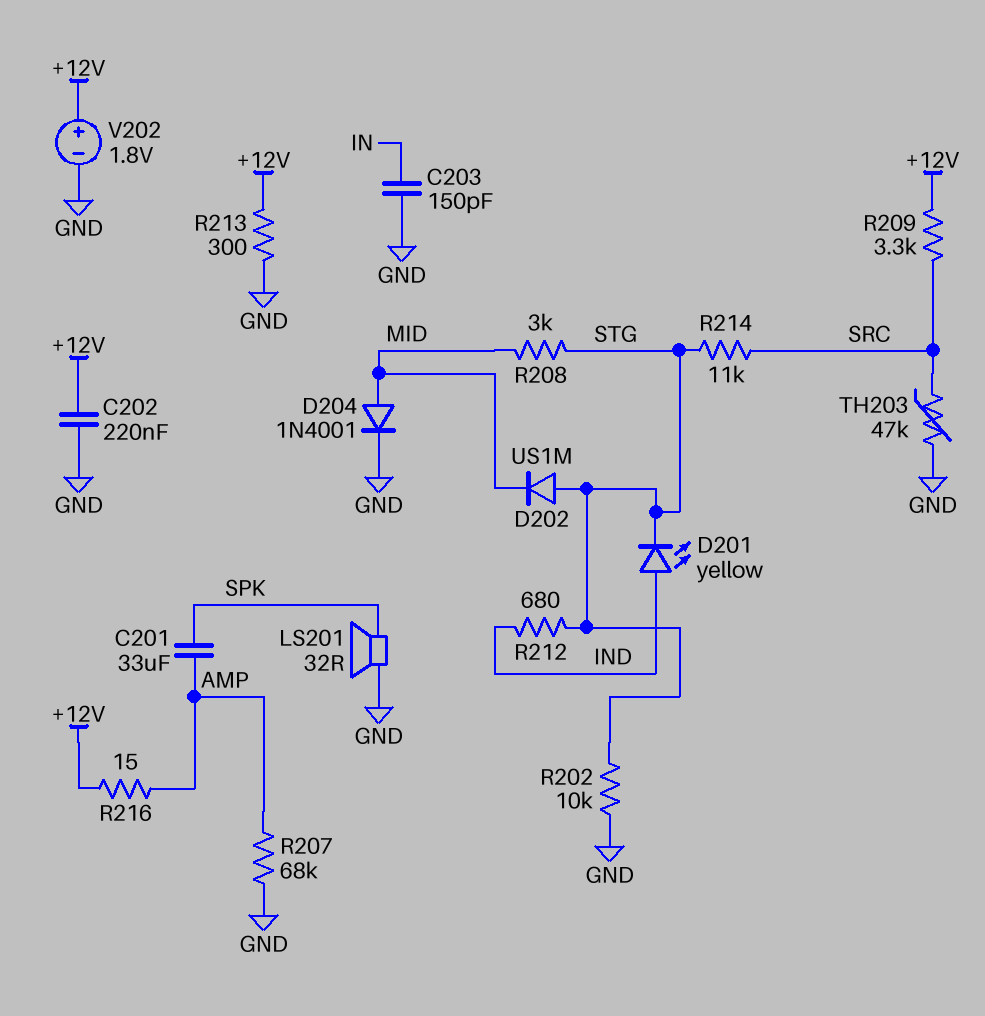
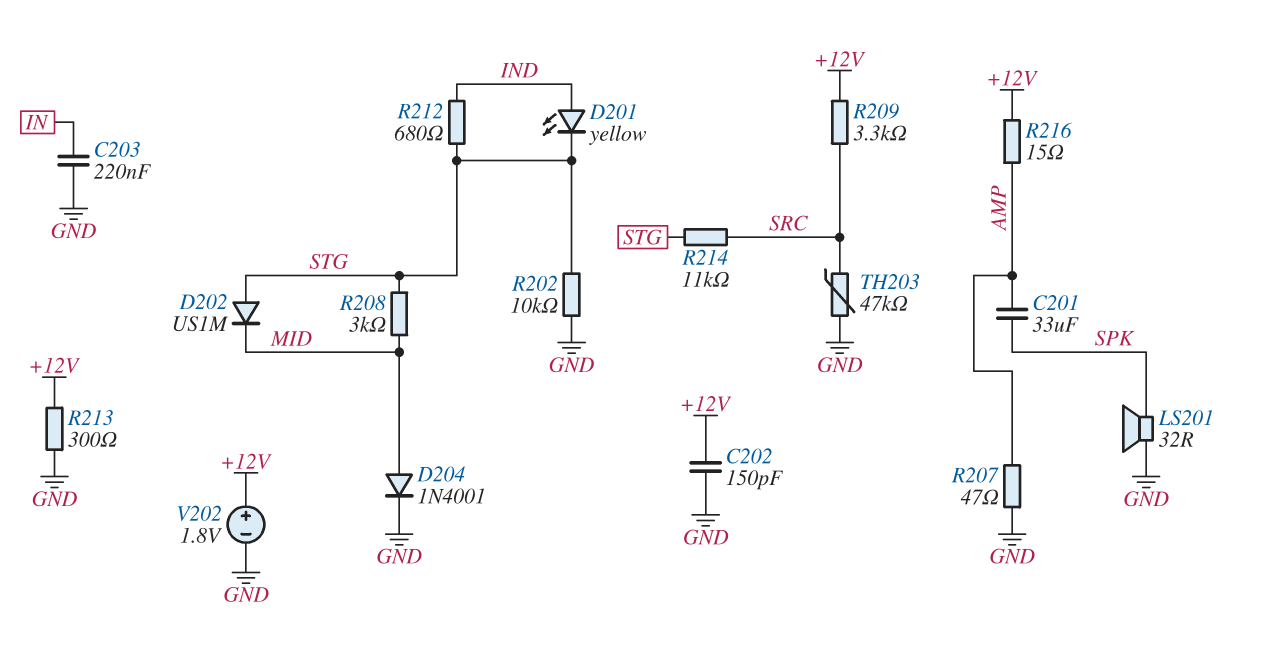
C202: 220nF (+12V, GND) -> 150pF (+12V, GND)
C203: 150pF (GND, IN) -> 220nF (GND, IN)
R207: 68k (AMP, GND) -> 47 (AMP, GND)

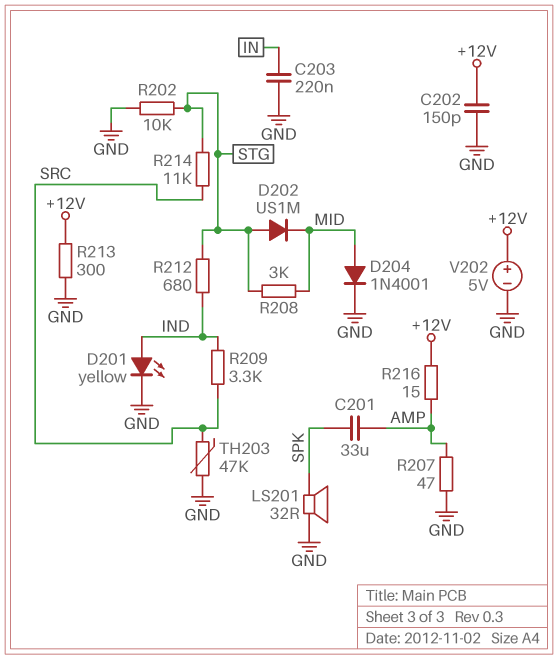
D201: LED yellow (A IND, K STG) -> LED yellow (A IND, K GND)
R209: 3.3k (+12V, SRC) -> 3.3k (IND, SRC)
V202: 1.8V (plus +12V, minus GND) -> 5V (plus +12V, minus GND)

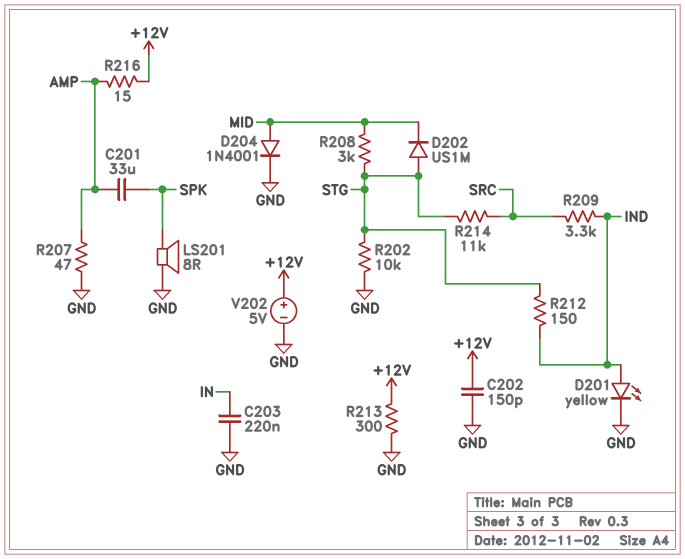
LS201: speaker 32R (GND, SPK) -> speaker 8R (GND, SPK)
R212: 680 (IND, STG) -> 150 (IND, STG)
TH203: 47k (GND, SRC) -> none

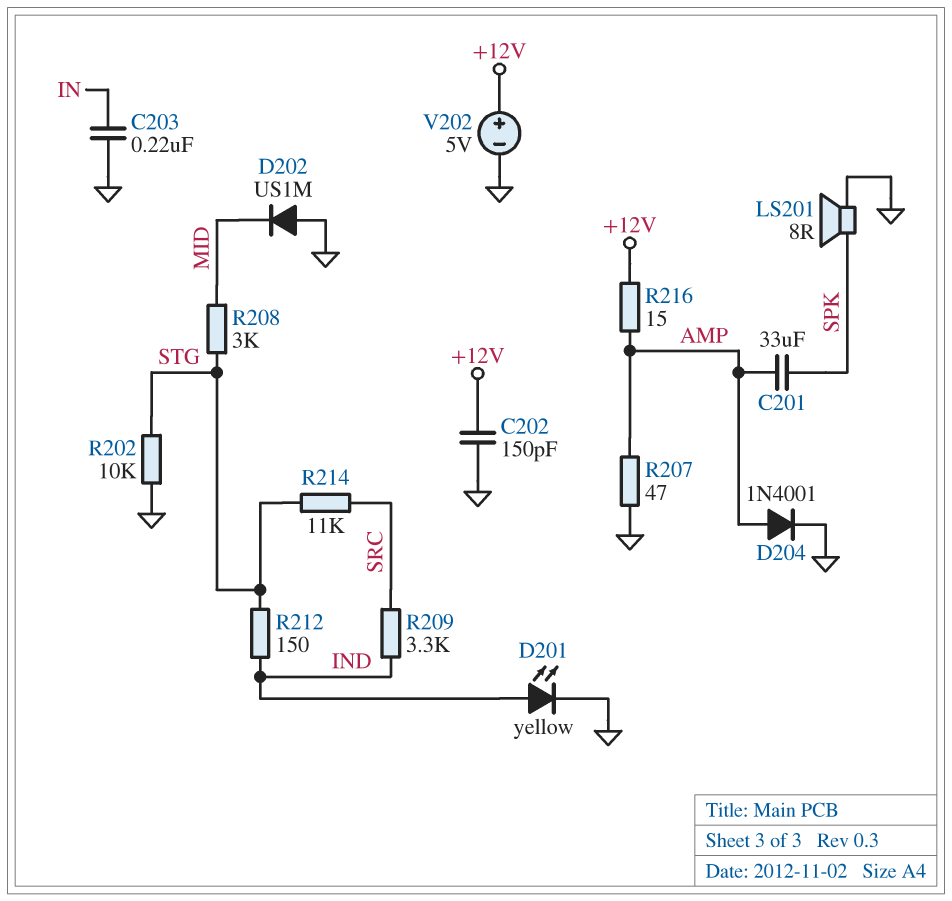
D202: diode US1M (A STG, K MID) -> diode US1M (A GND, K MID)
D204: diode 1N4001 (A MID, K GND) -> diode 1N4001 (A AMP, K GND)
R213: 300 (+12V, GND) -> none

